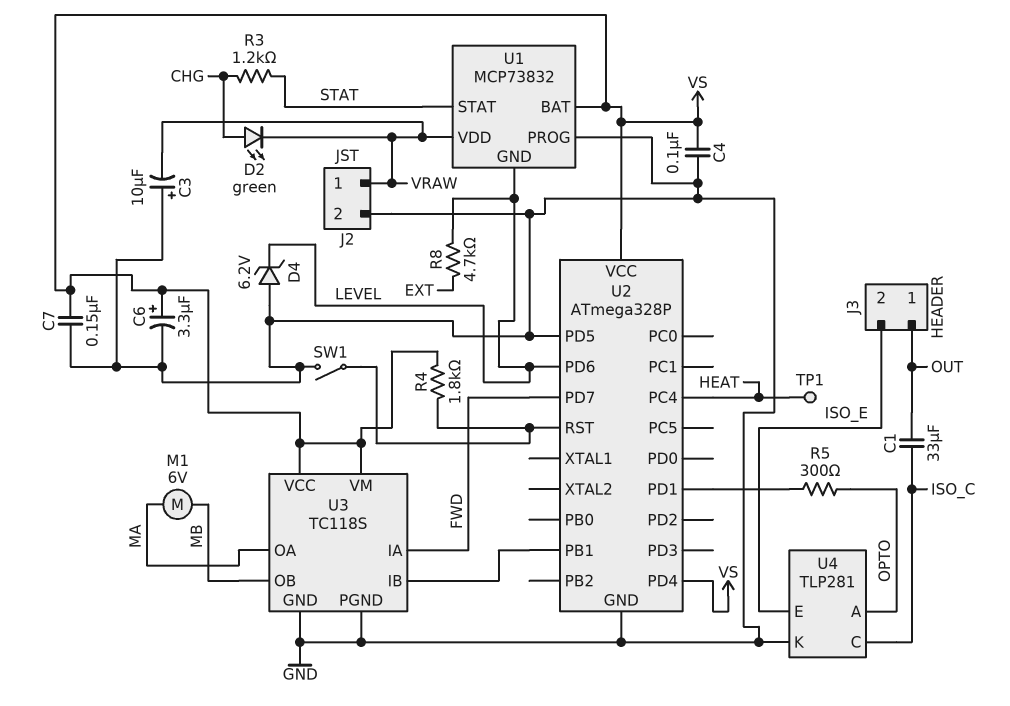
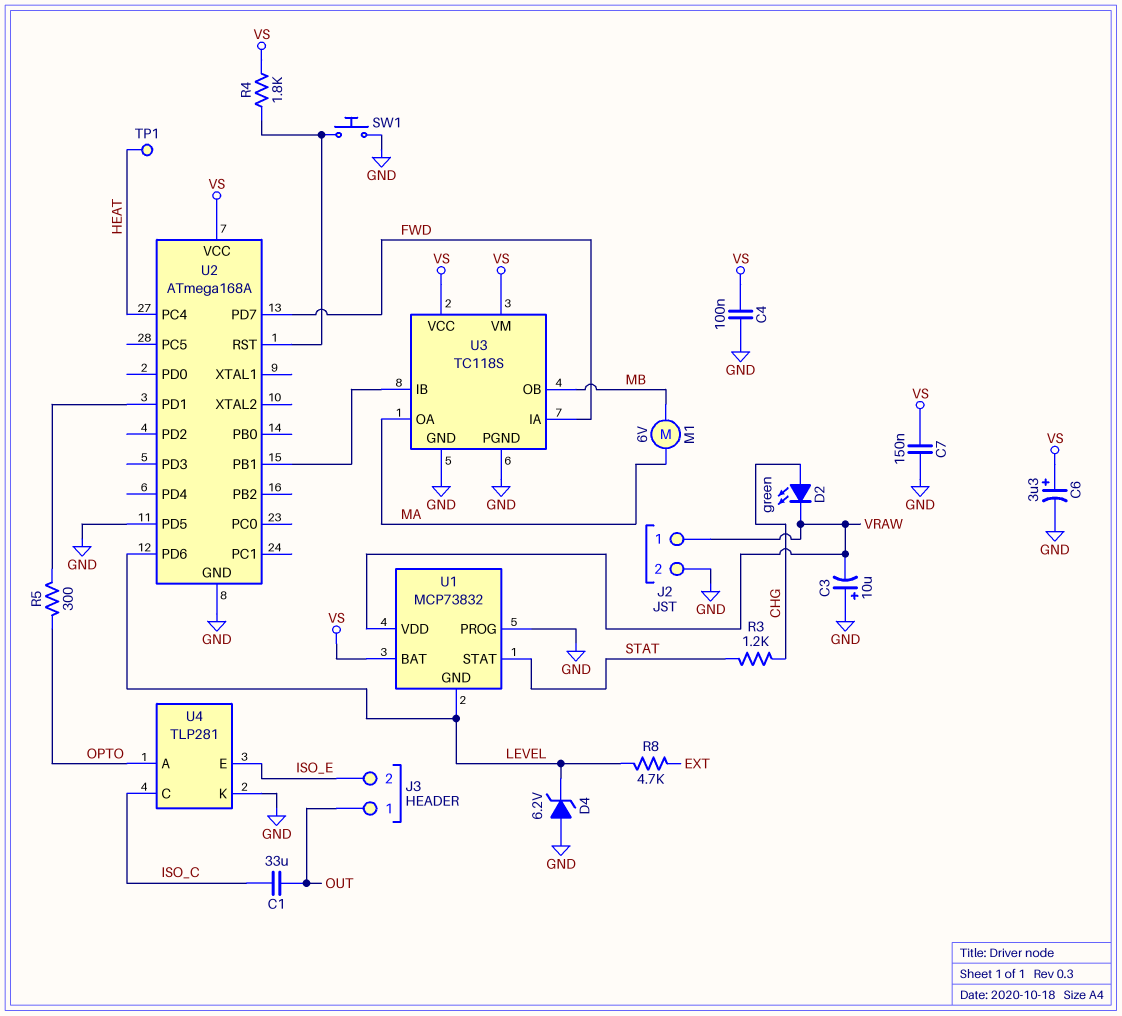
SW1: switch (GND, U2/RST) -> button (GND, U2/RST)
U2: ATmega328P -> ATmega168A
U2 pin PD4: VS -> none

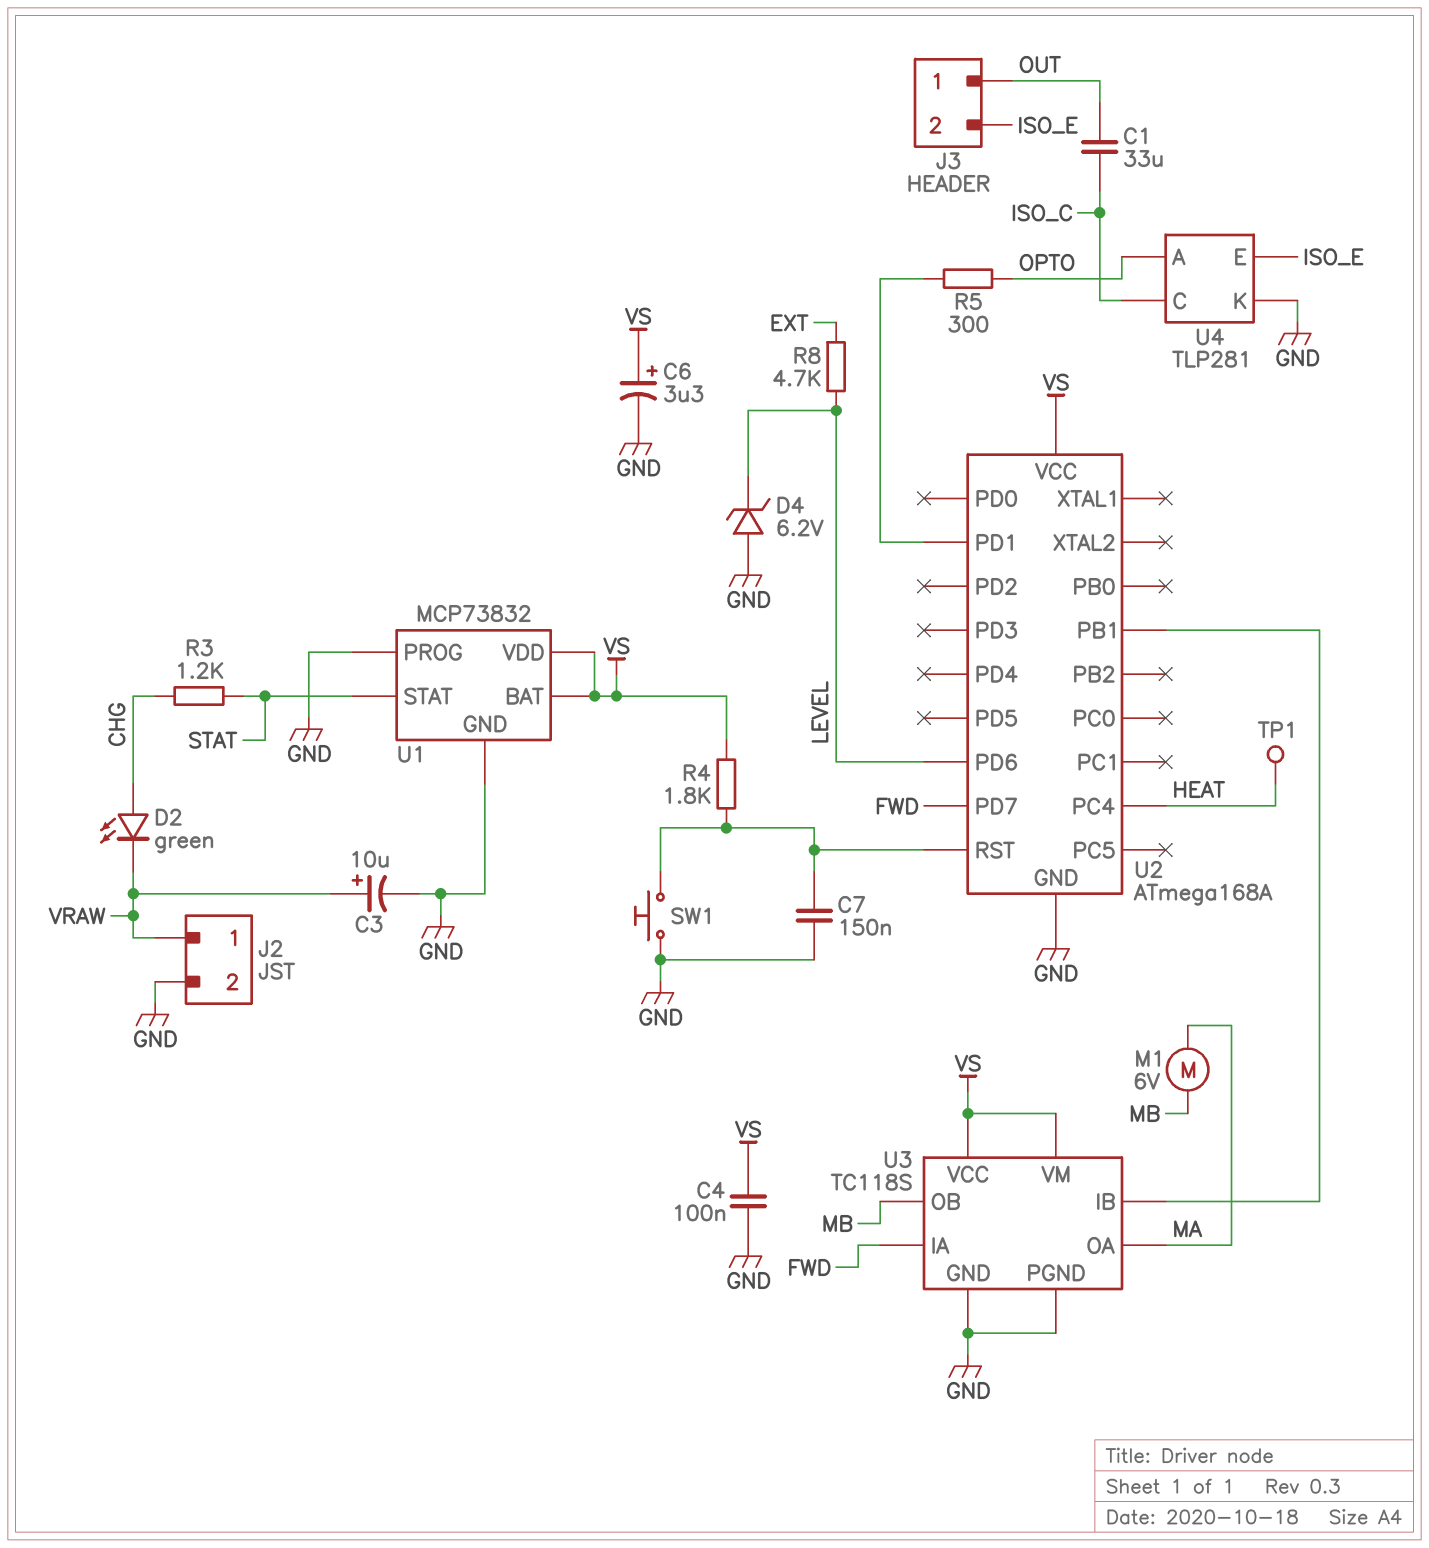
C3: 10uF (plus GND, minus VRAW) -> 10uF (plus VRAW, minus GND)
C7: 150nF (GND, VS) -> 150nF (GND, U2/RST)
U1 pin GND: LEVEL -> GND
U1 pin VDD: VRAW -> VS
U2 pin PD5: GND -> none

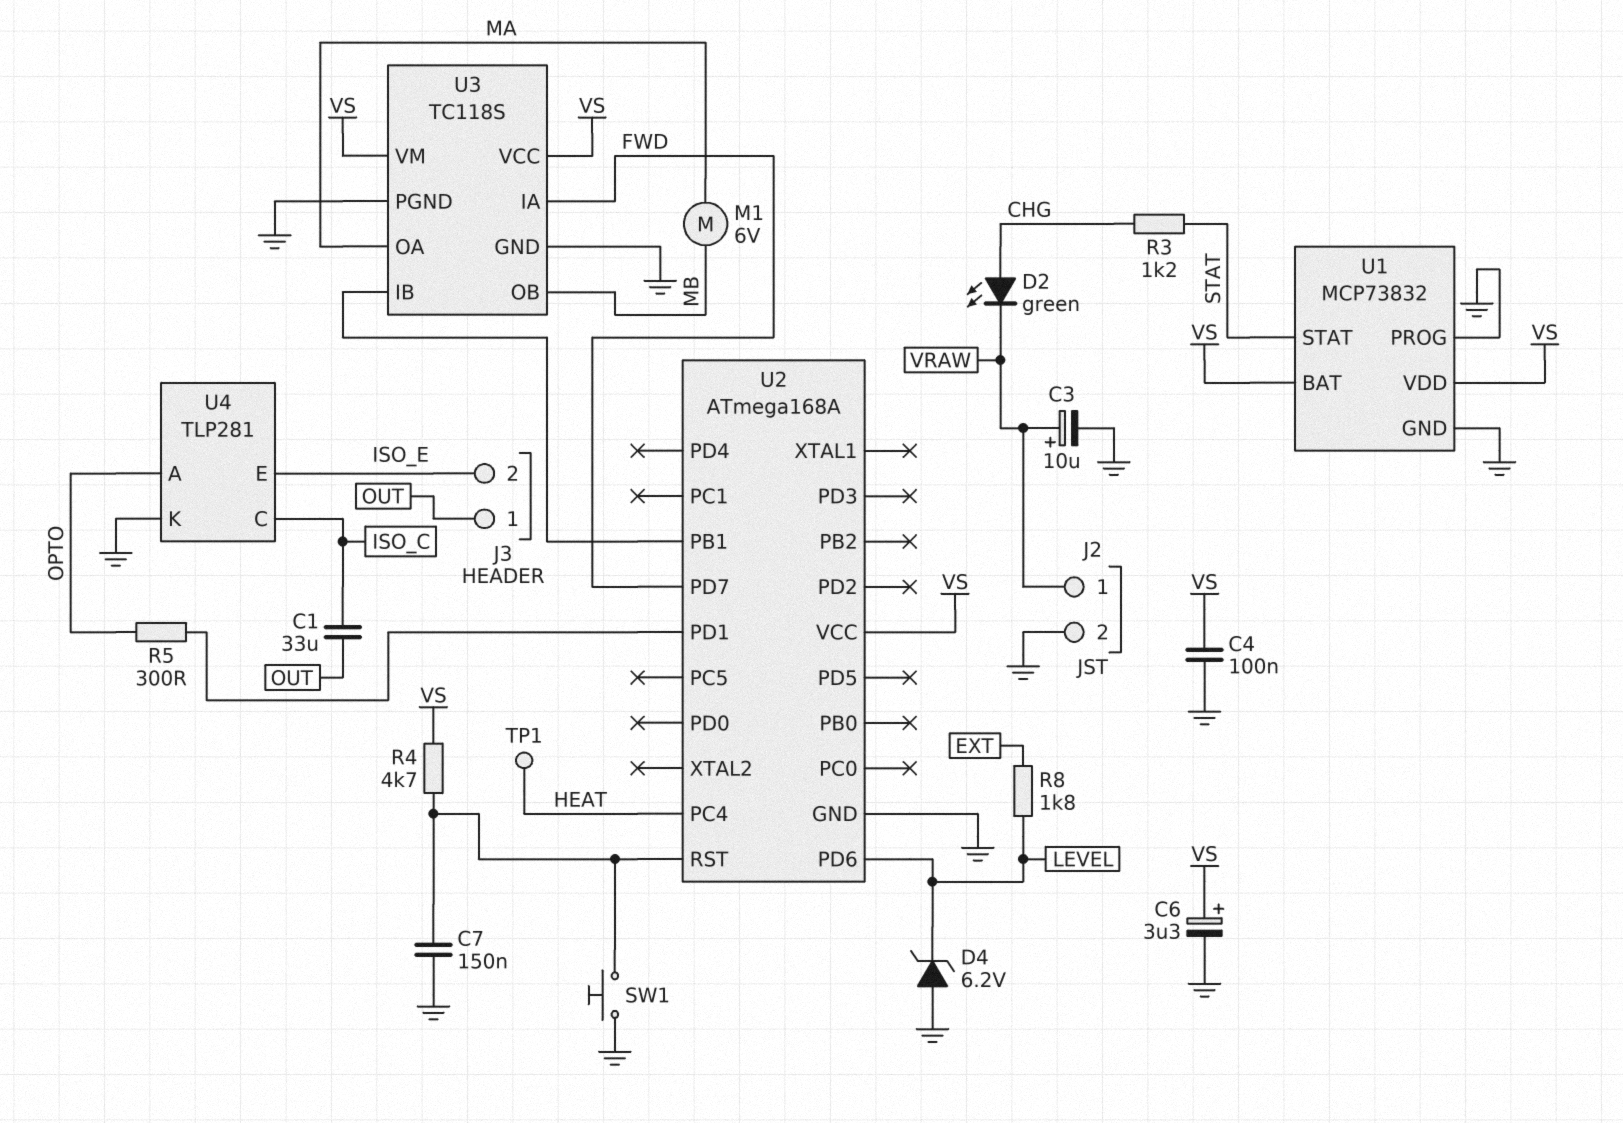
R4: 1.8k (U2/RST, VS) -> 4.7k (U2/RST, VS)
R8: 4.7k (EXT, LEVEL) -> 1.8k (EXT, LEVEL)

